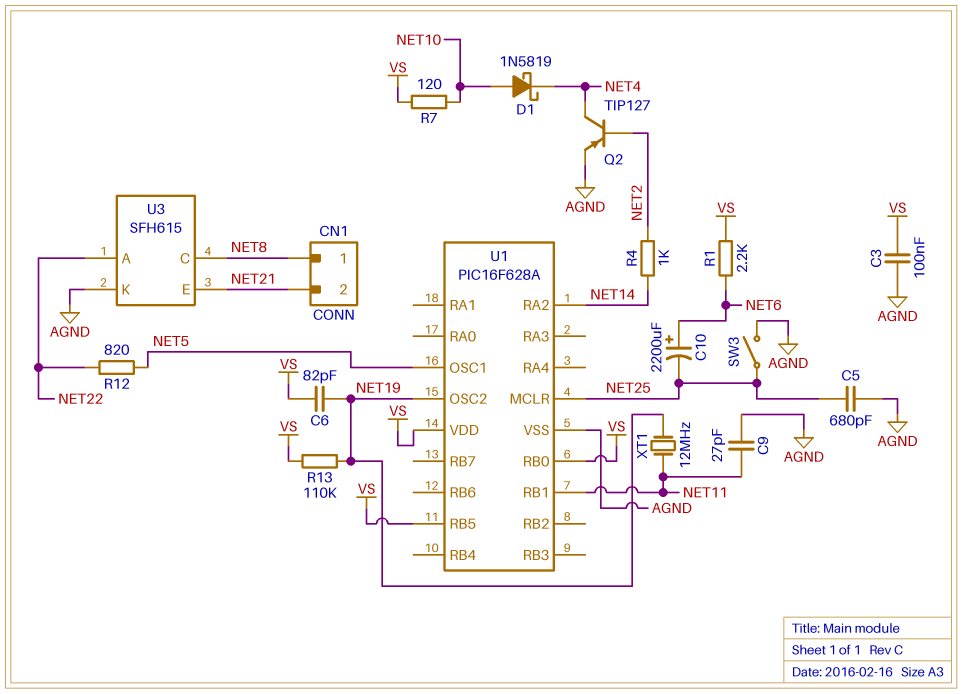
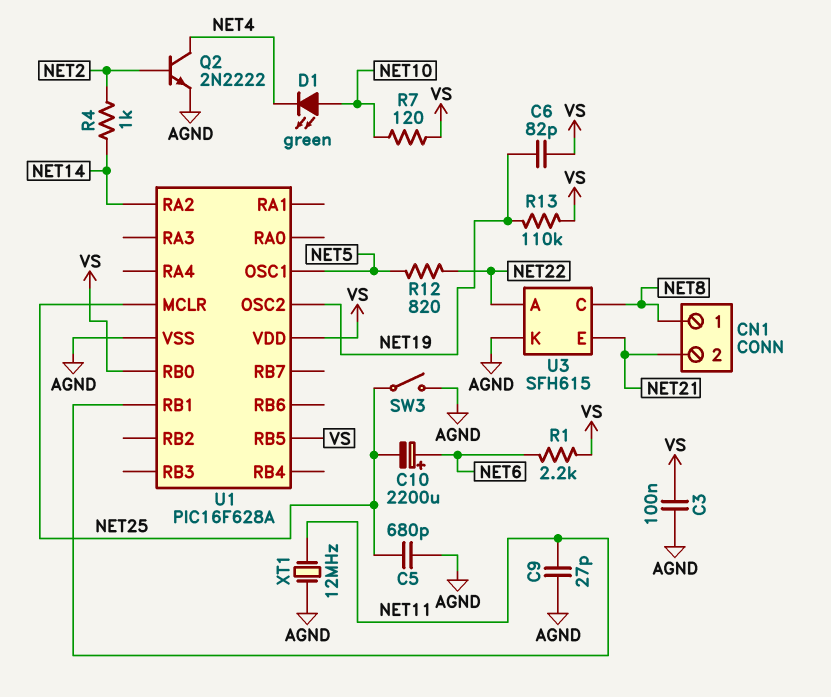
D1: schottky 1N5819 (A NET10, K NET4) -> LED green (A NET10, K NET4)
Q2: PNP TIP127 (B NET2, C NET4, E AGND) -> NPN 2N2222 (B NET2, C NET4, E AGND)
XT1: 12MHz (NET11, NET19) -> 12MHz (AGND, NET11)

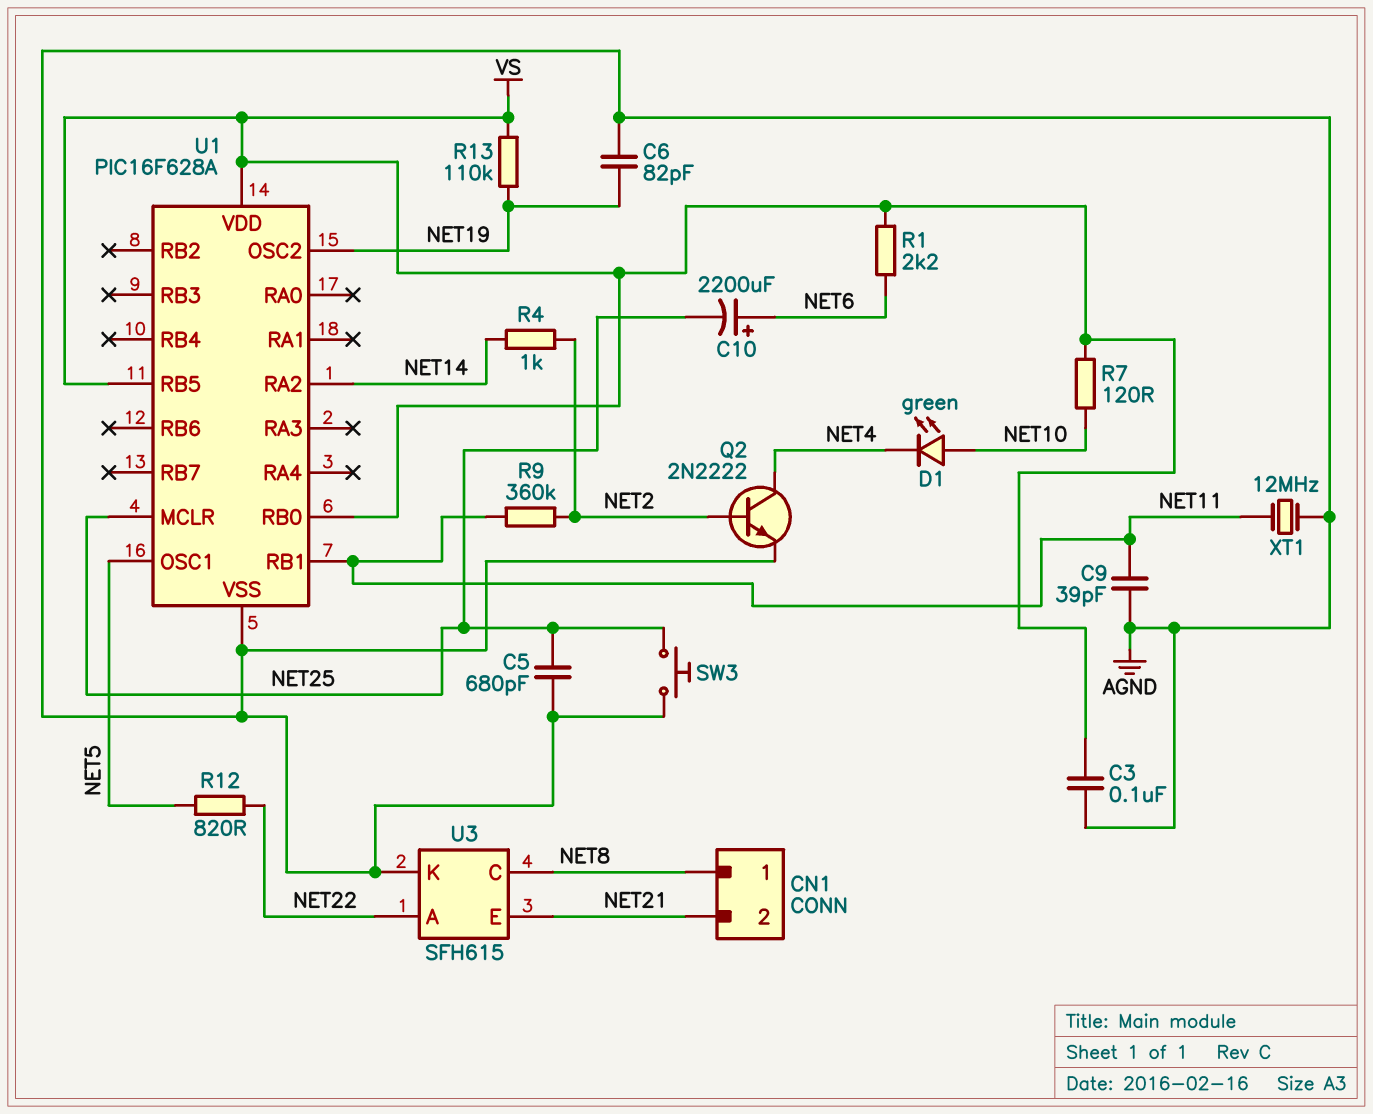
C6: 82pF (NET19, VS) -> 82pF (AGND, NET19)
C9: 27pF (AGND, NET11) -> 39pF (AGND, NET11)
R9: none -> 360k (NET2, NET11)
SW3: switch (AGND, NET25) -> button (AGND, NET25)

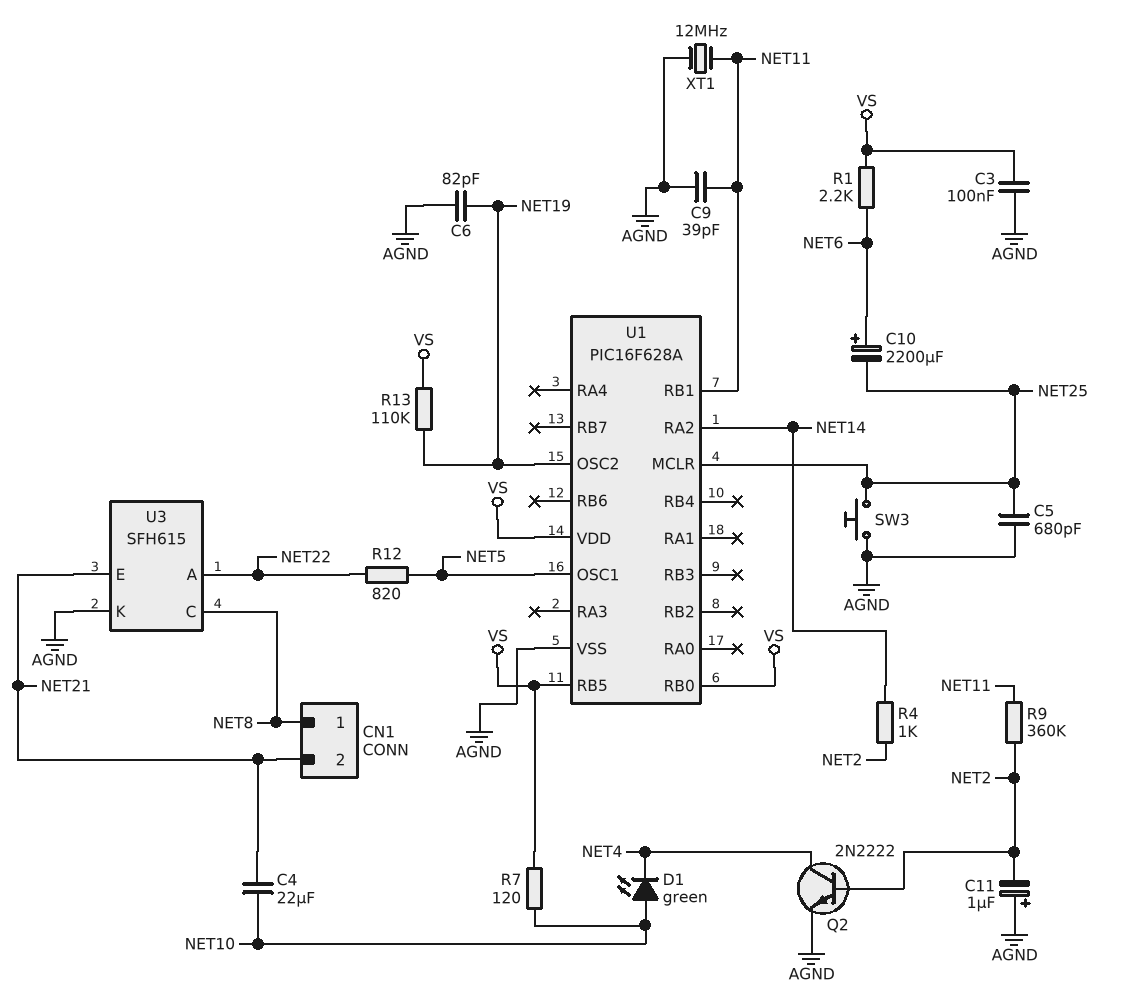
C4: none -> 22uF (NET10, NET21)
C11: none -> 1uF (plus AGND, minus NET2)

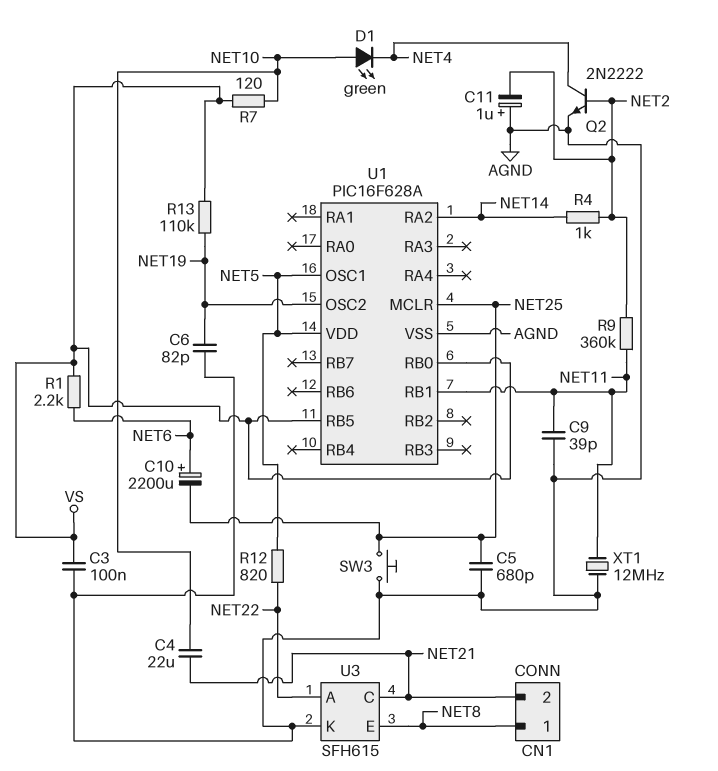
U1 pin VDD: VS -> NET5
U3 pin C: NET8 -> NET21
U3 pin E: NET21 -> NET8

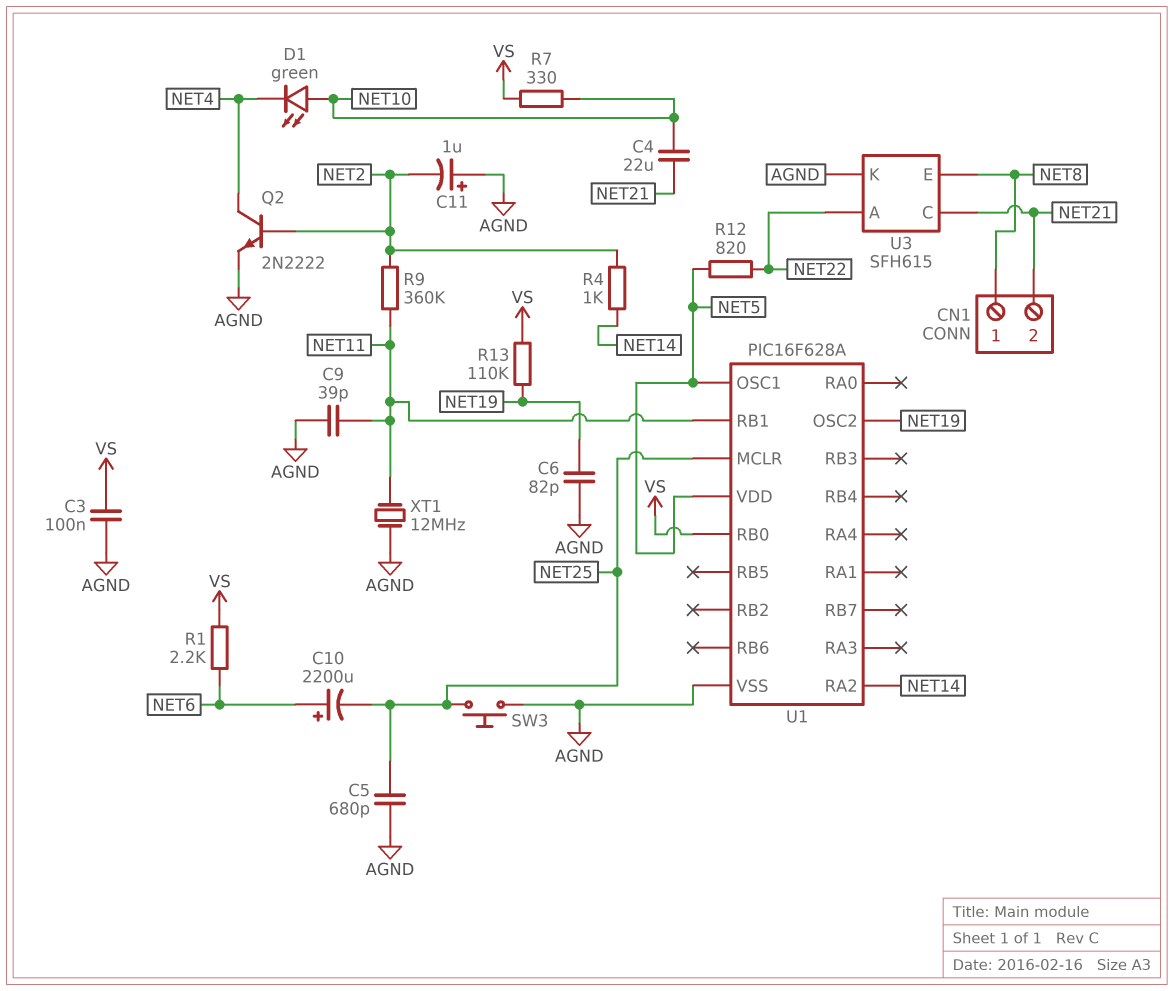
R7: 120 (NET10, VS) -> 330 (NET10, VS)
U1 pin RB5: VS -> none

